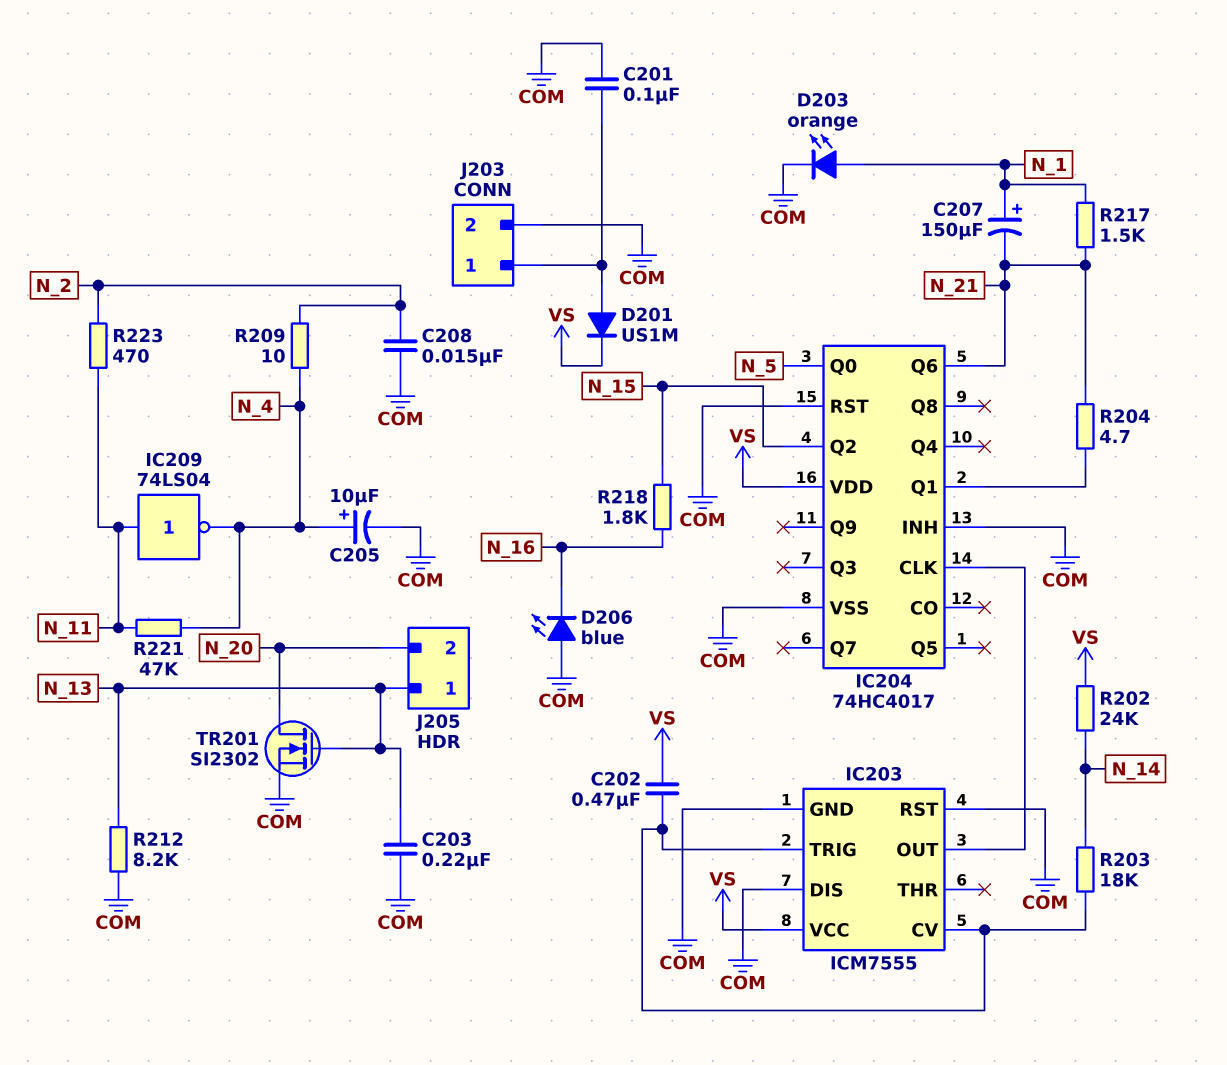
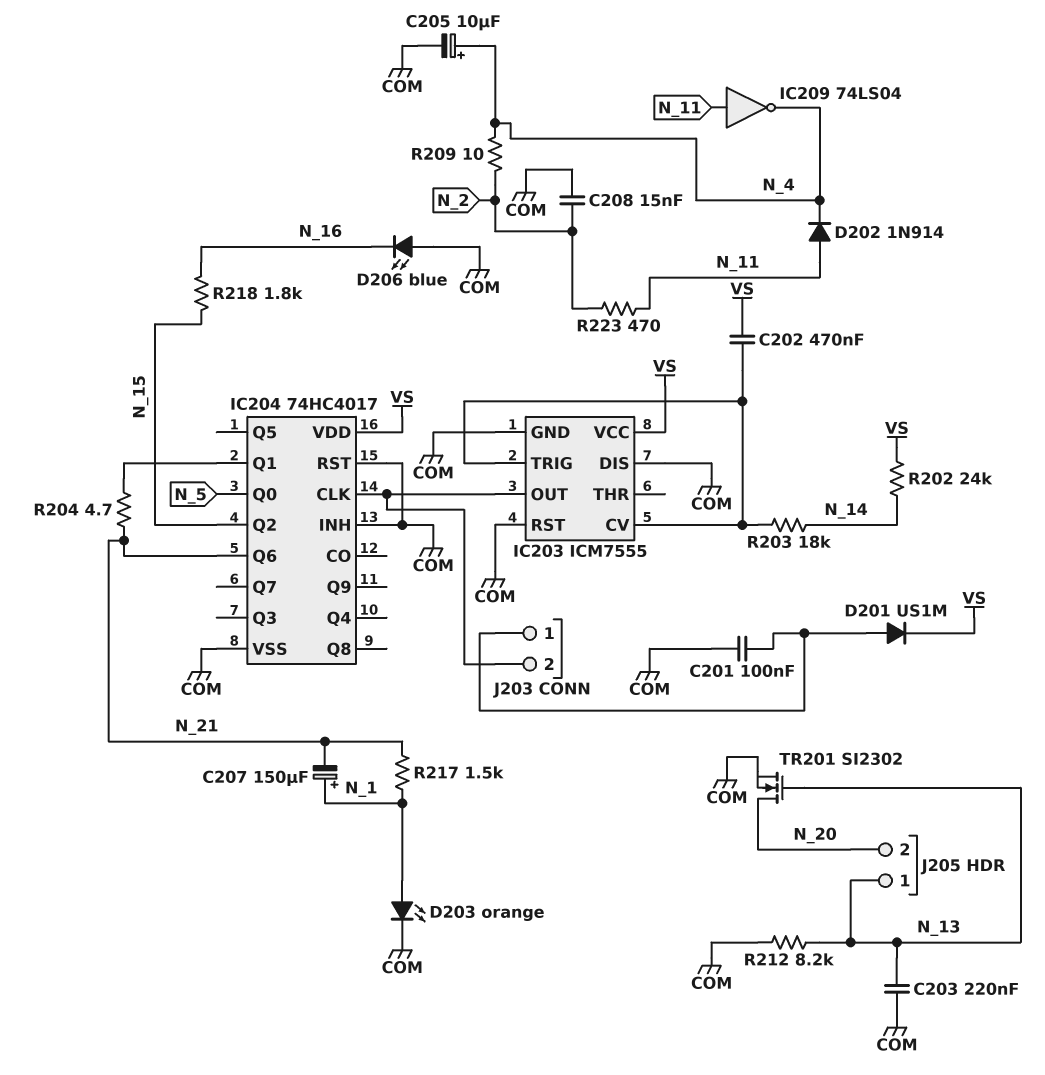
D202: none -> diode 1N914 (A N_11, K N_4)
J203 pin 2: COM -> IC203/OUT
R221: 47k (N_4, N_11) -> none

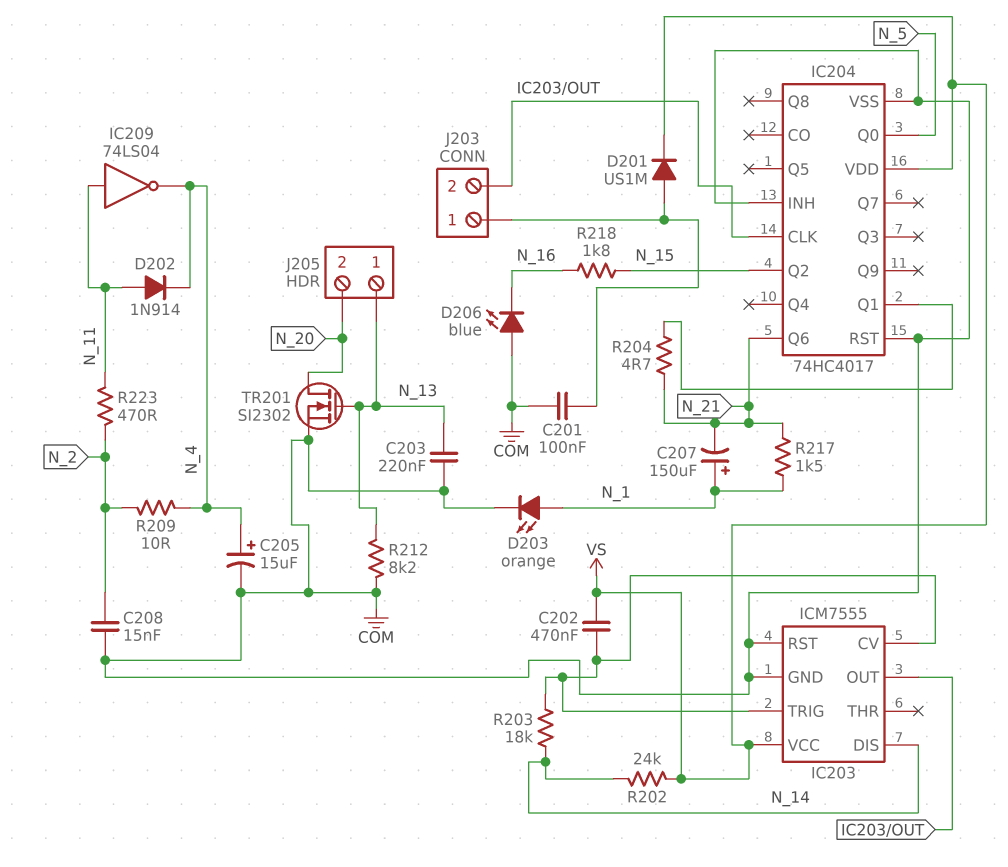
C205: 10uF (plus N_4, minus COM) -> 15uF (plus N_4, minus COM)
IC203 pin DIS: COM -> N_14

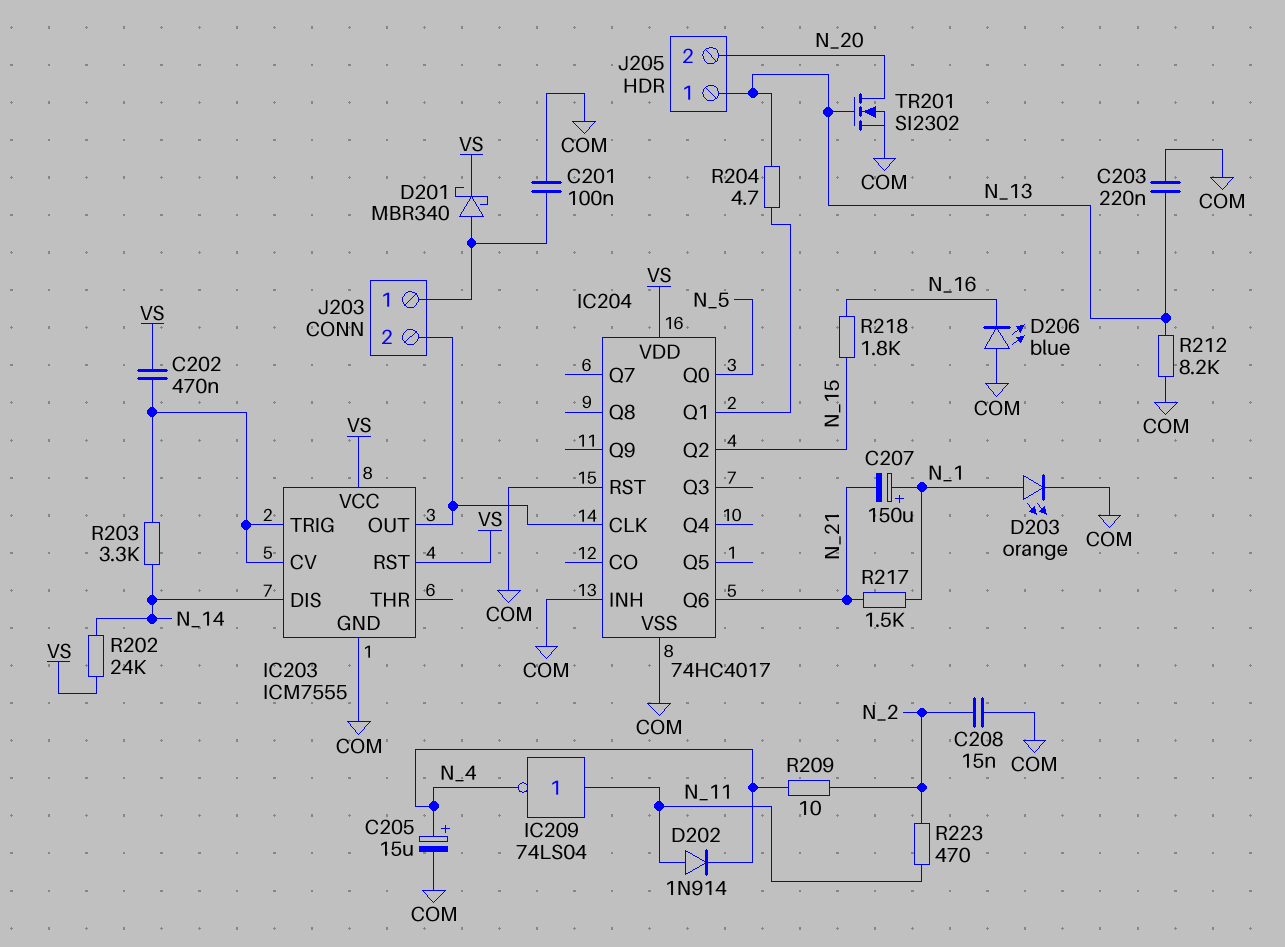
D201: diode US1M (A J203/1, K VS) -> schottky MBR340 (A J203/1, K VS)
IC203 pin RST: COM -> VS
R203: 18k (IC203/CV, N_14) -> 3.3k (IC203/CV, N_14)
R204: 4.7 (IC204/Q1, N_21) -> 4.7 (IC204/Q1, N_13)

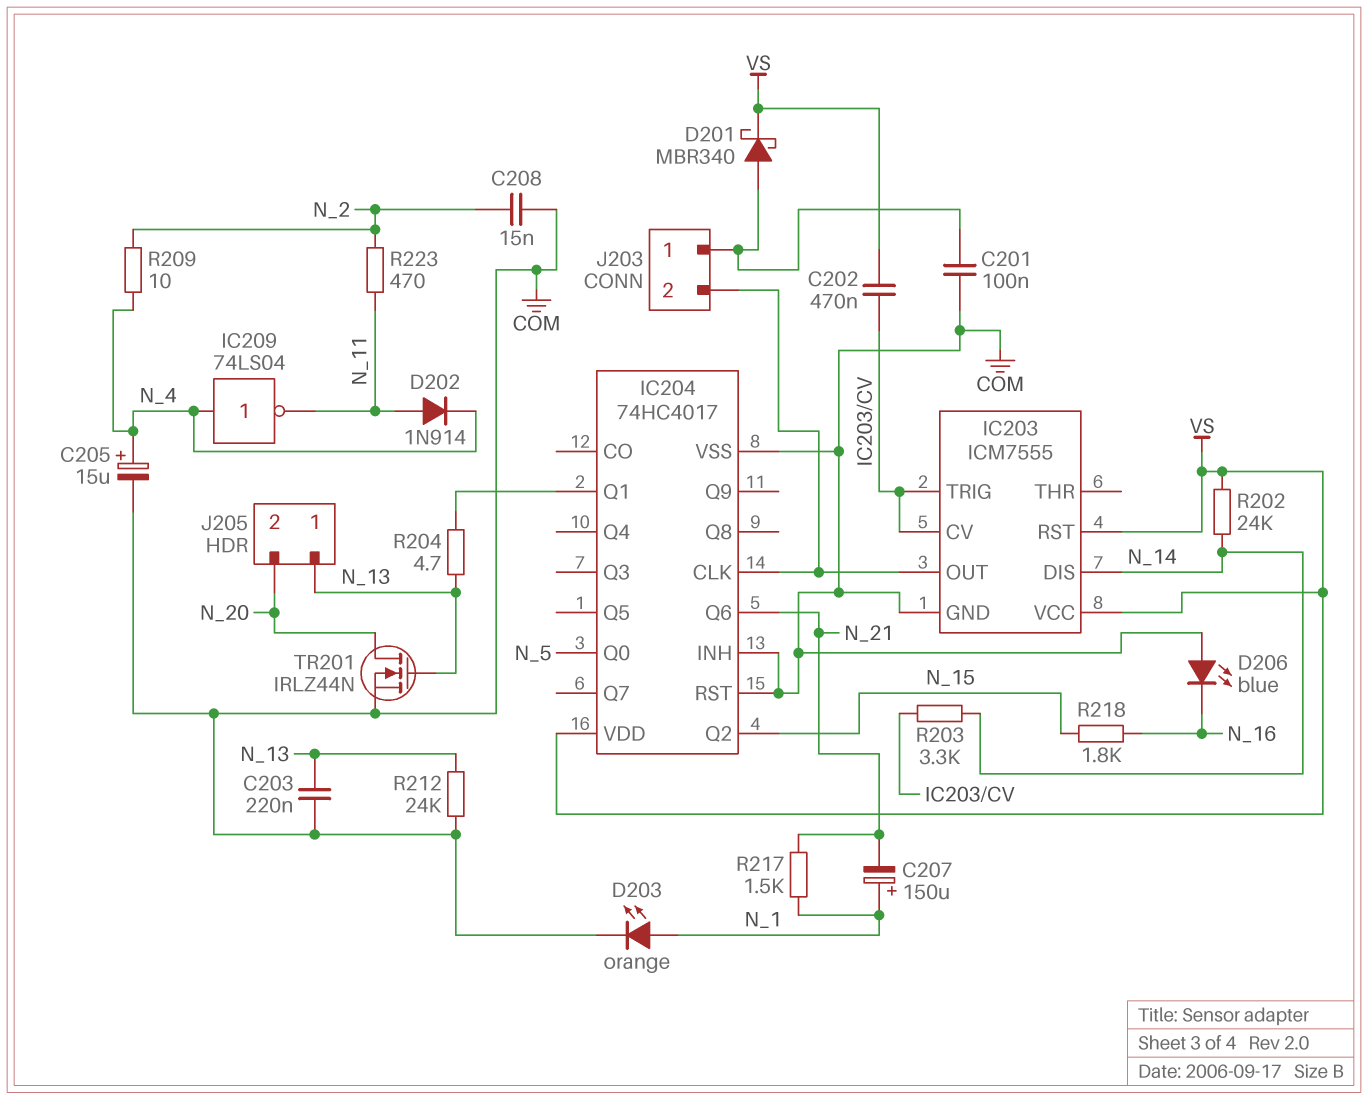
IC209: NOT 74LS04 (in N_11, out N_4) -> NOT 74LS04 (in N_4, out N_11)
R212: 8.2k (COM, N_13) -> 24k (COM, N_13)
TR201: NMOS SI2302 (G N_13, D N_20, S COM) -> NMOS IRLZ44N (G N_13, D N_20, S COM)

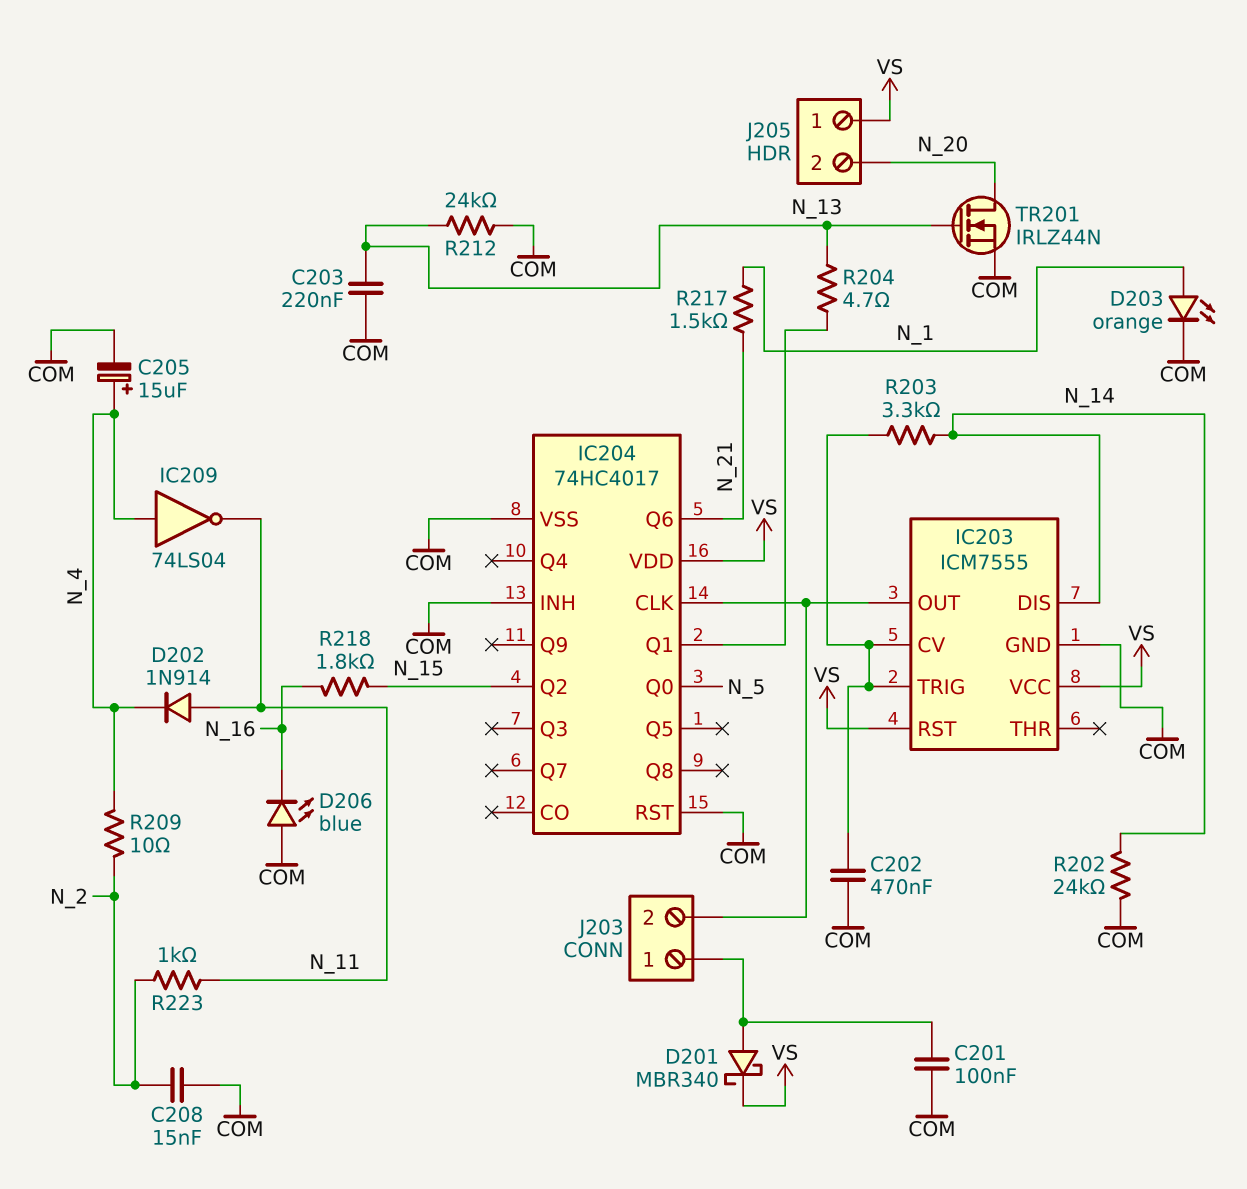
C202: 470nF (IC203/CV, VS) -> 470nF (COM, IC203/CV)
C207: 150uF (plus N_1, minus N_21) -> none
J205 pin 1: N_13 -> VS
R202: 24k (N_14, VS) -> 24k (COM, N_14)
R223: 470 (N_2, N_11) -> 1k (N_2, N_11)

